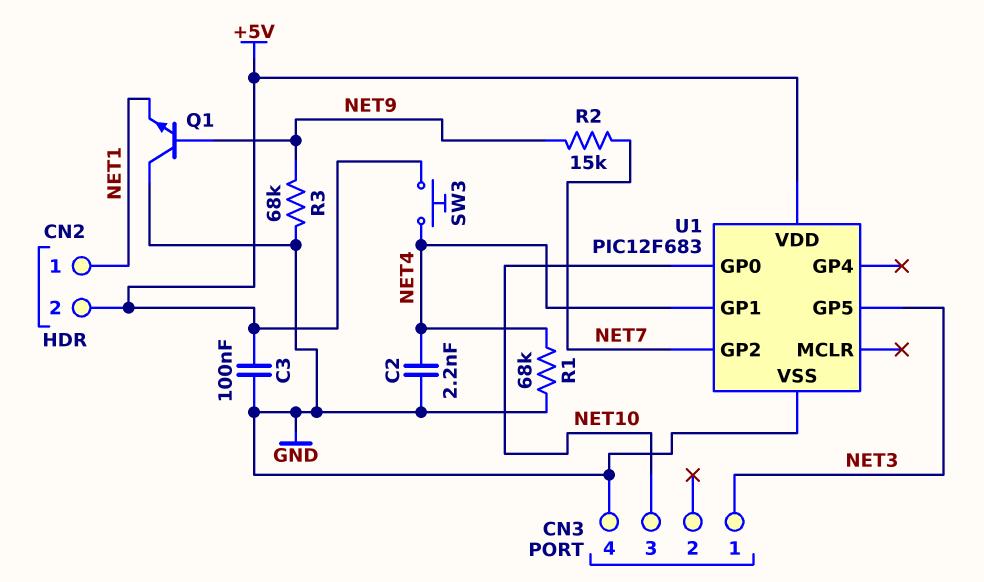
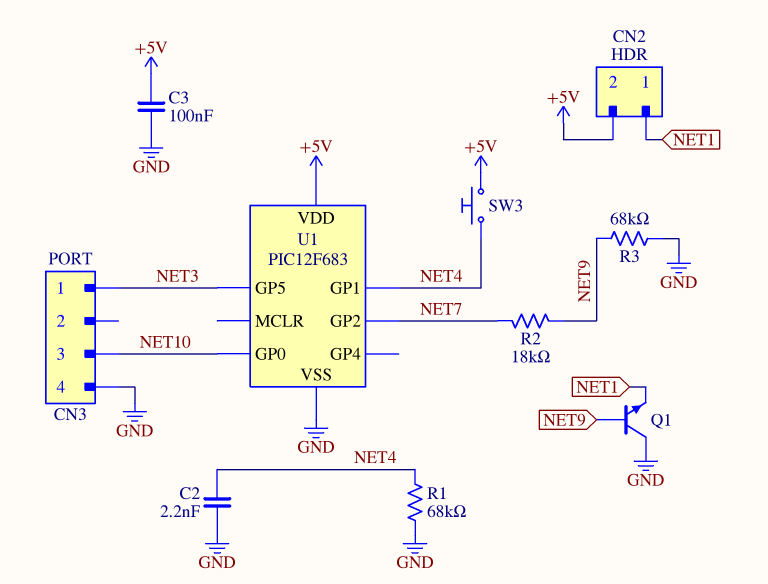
R2: 15k (NET7, NET9) -> 18k (NET7, NET9)

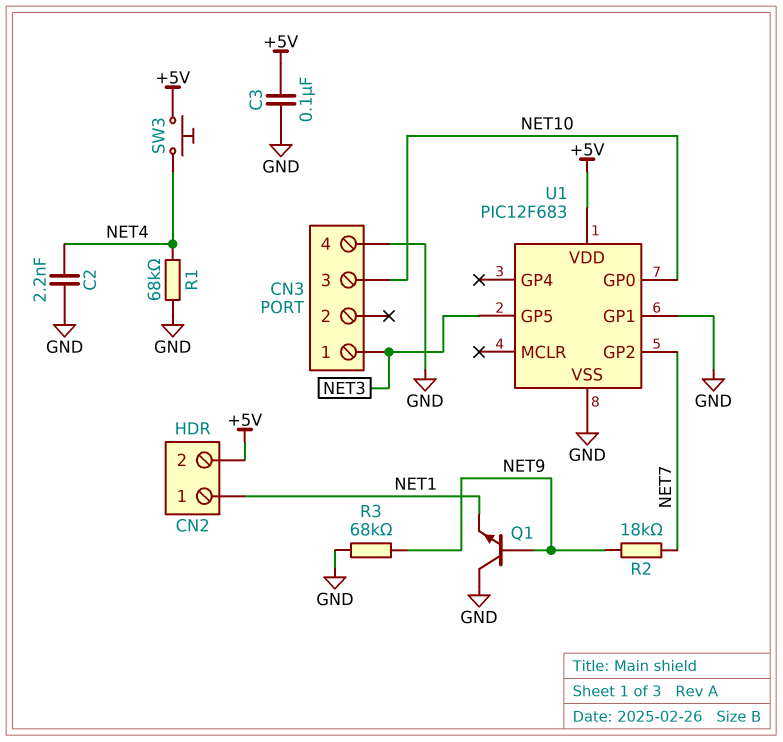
U1 pin GP1: NET4 -> GND

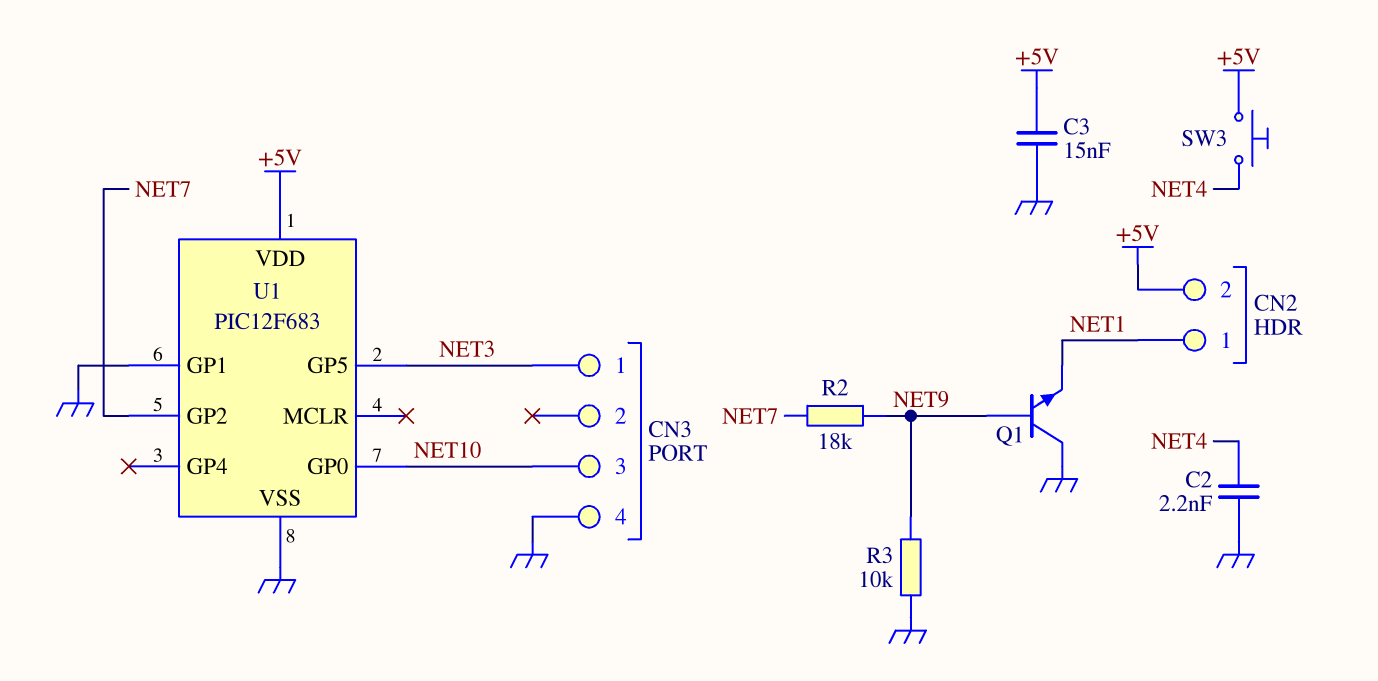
C3: 100nF (+5V, GND) -> 15nF (+5V, GND)
R1: 68k (GND, NET4) -> none
R3: 68k (GND, NET9) -> 10k (GND, NET9)

